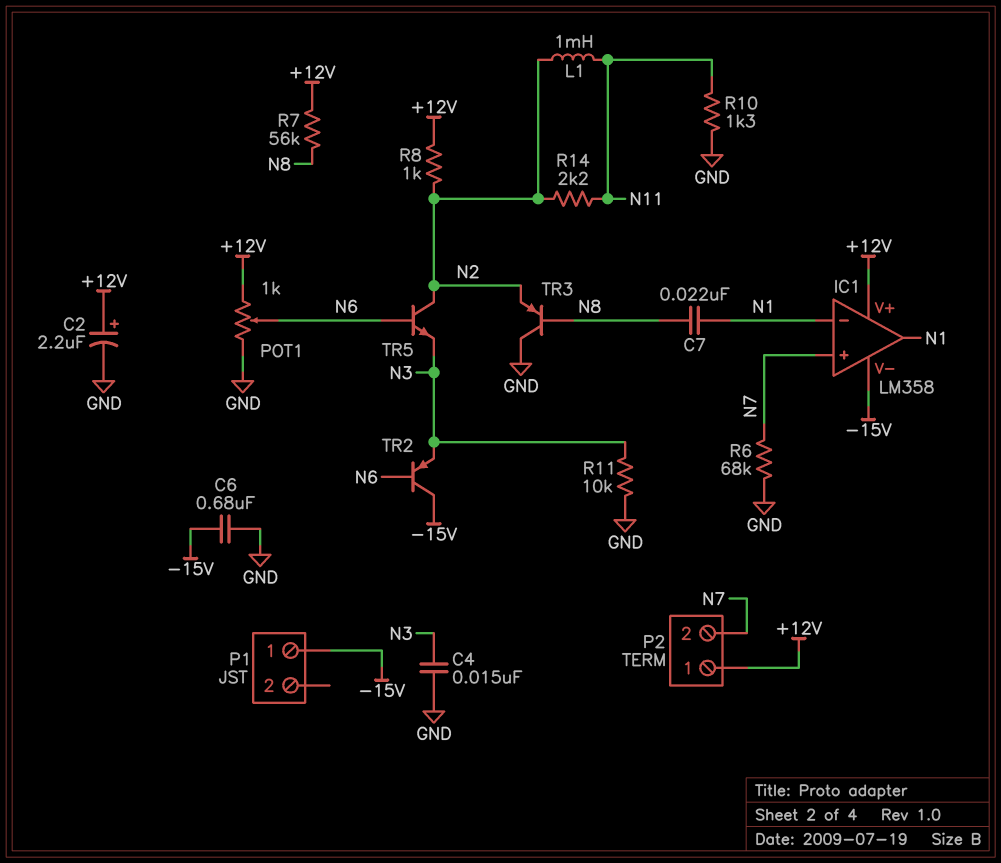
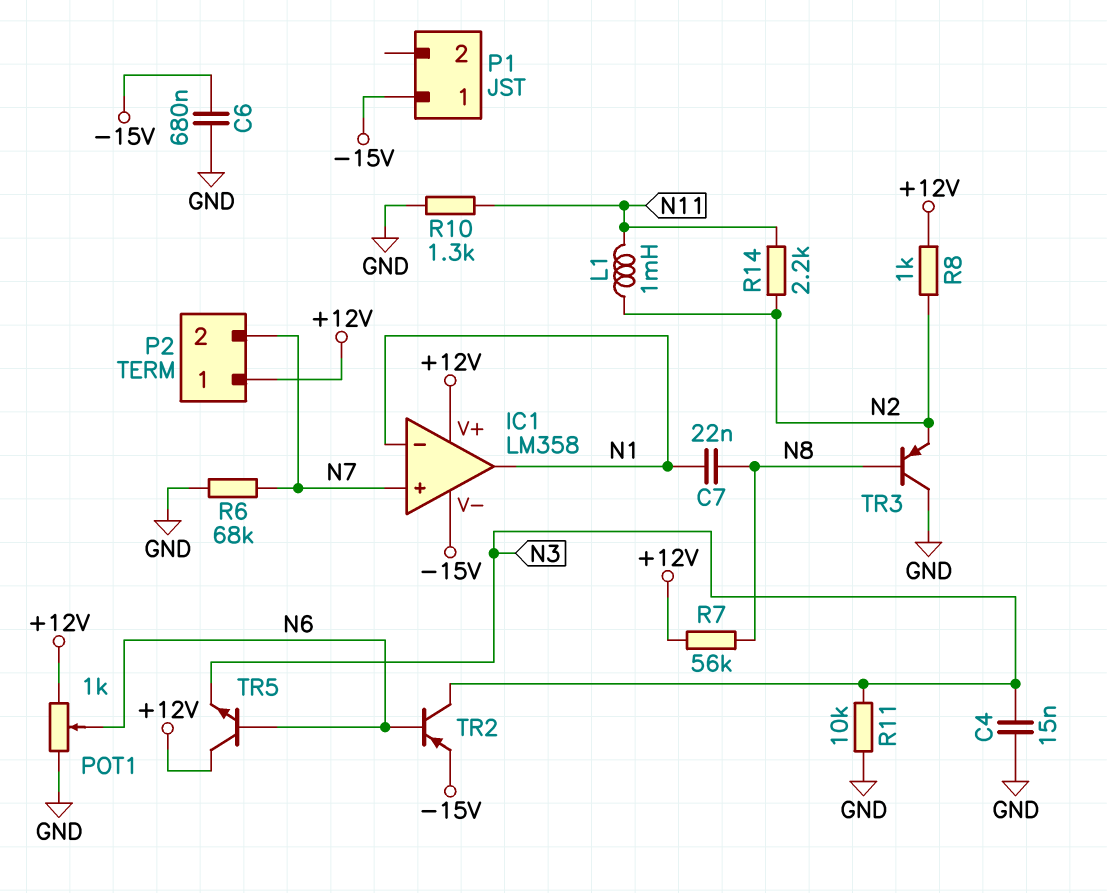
C2: 2.2uF (plus +12V, minus GND) -> none
TR2: PNP (B N6, C -15V, E N3) -> PNP (B N6, C N3, E -15V)
TR5: NPN (B N6, C N2, E N3) -> NPN (B N6, C +12V, E N3)

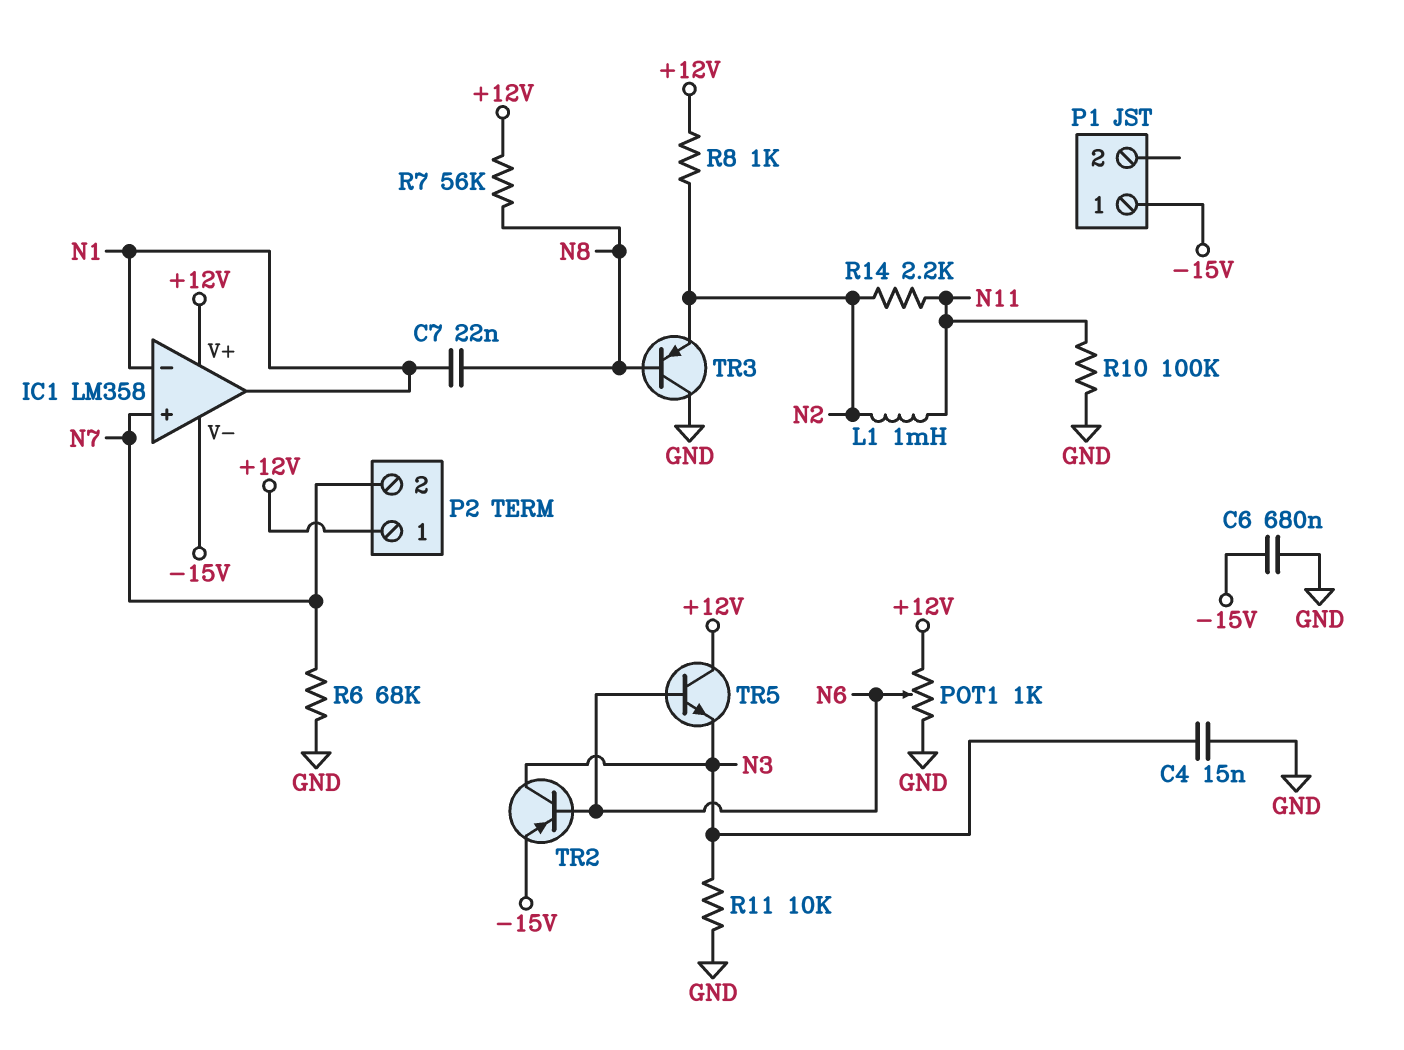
R10: 1.3k (GND, N11) -> 100k (GND, N11)

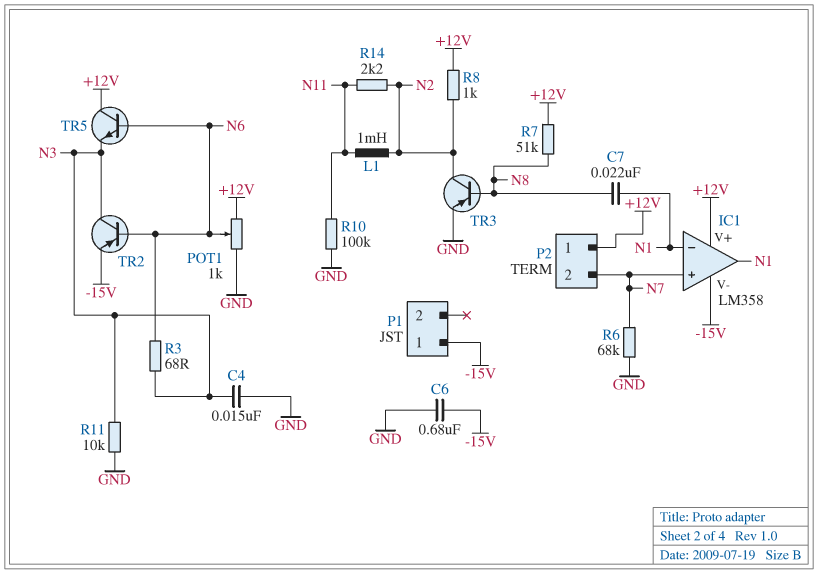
R3: none -> 68 (N3, N6)
R7: 56k (+12V, N8) -> 51k (+12V, N8)
TR3: PNP (B N8, C GND, E N2) -> PNP (B N8, C N2, E GND)

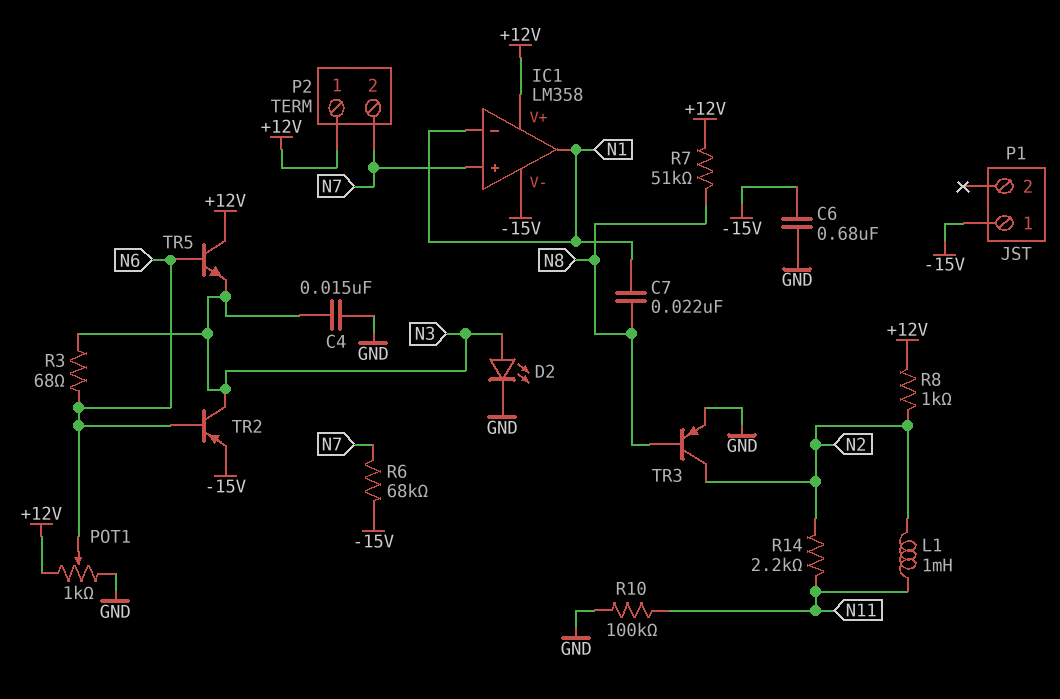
D2: none -> LED (A N3, K GND)
R6: 68k (GND, N7) -> 68k (-15V, N7)
R11: 10k (GND, N3) -> none

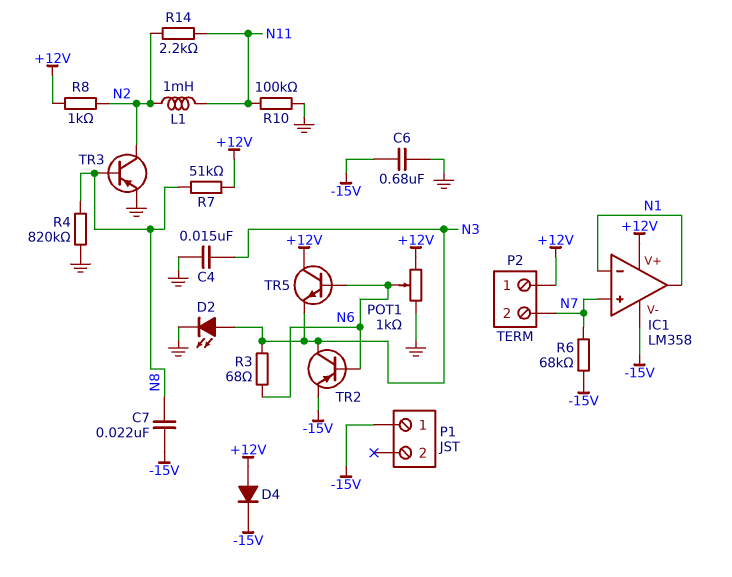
C7: 22nF (N1, N8) -> 22nF (-15V, N8)
D4: none -> diode (A +12V, K -15V)
R4: none -> 820k (GND, N8)

